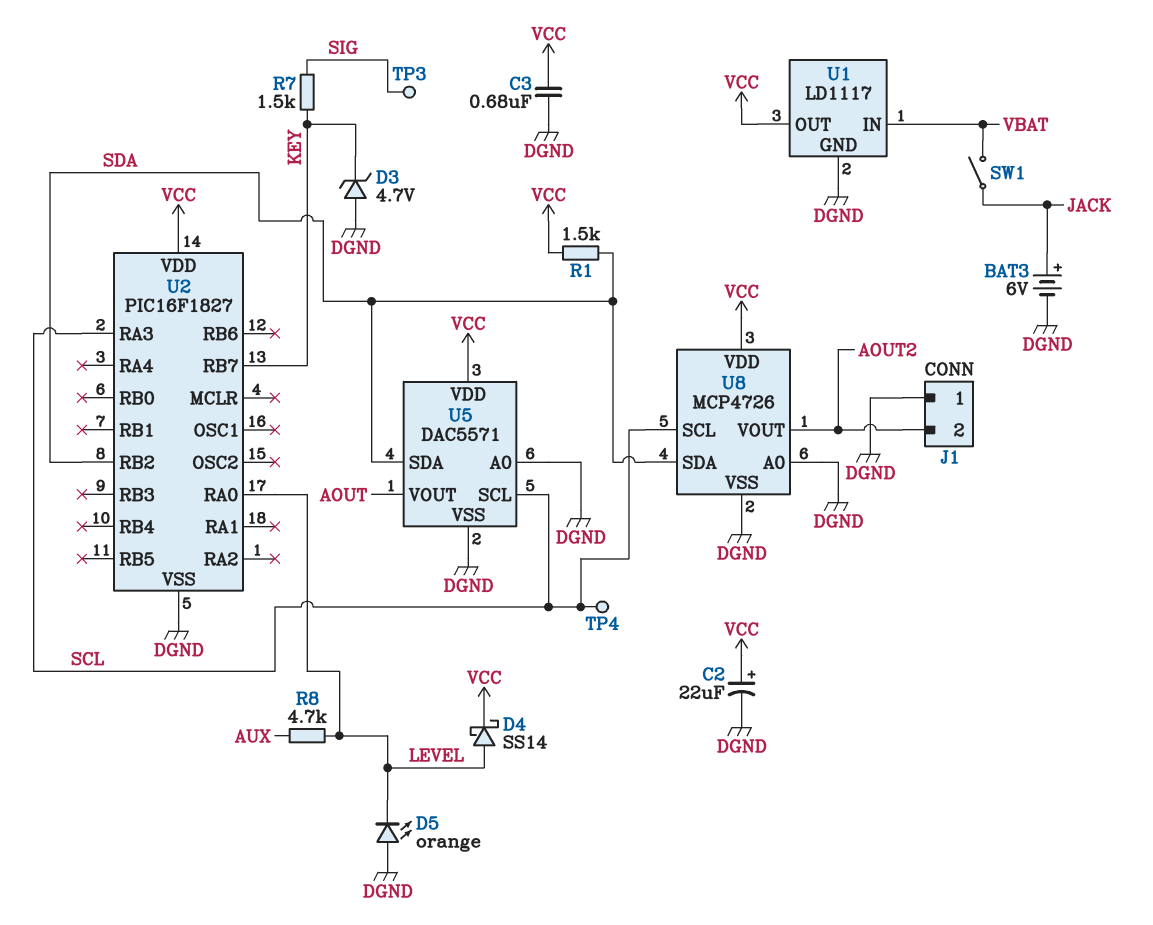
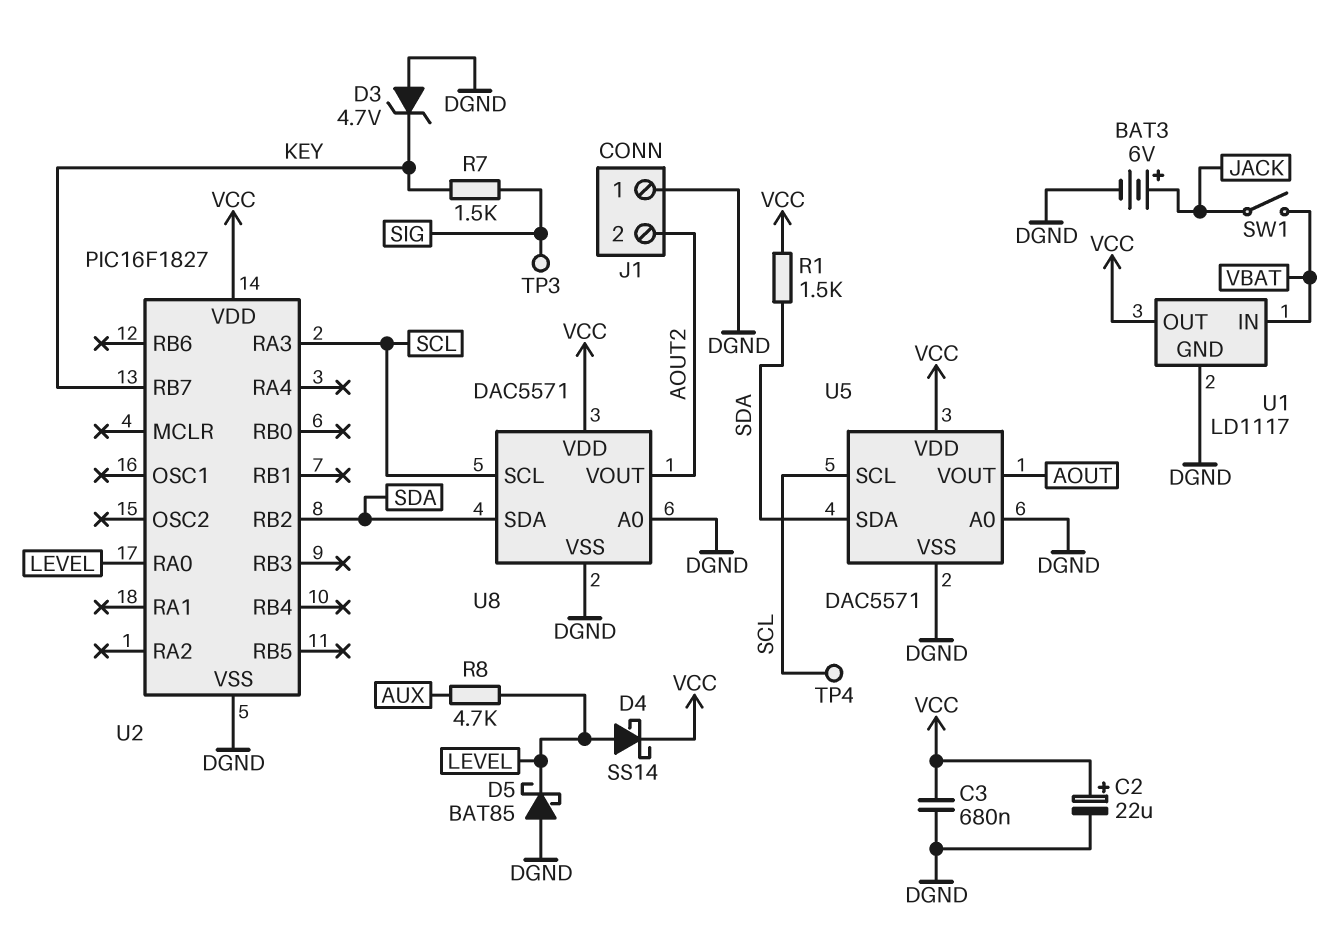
D5: LED orange (A DGND, K LEVEL) -> schottky BAT85 (A DGND, K LEVEL)
U8: MCP4726 -> DAC5571

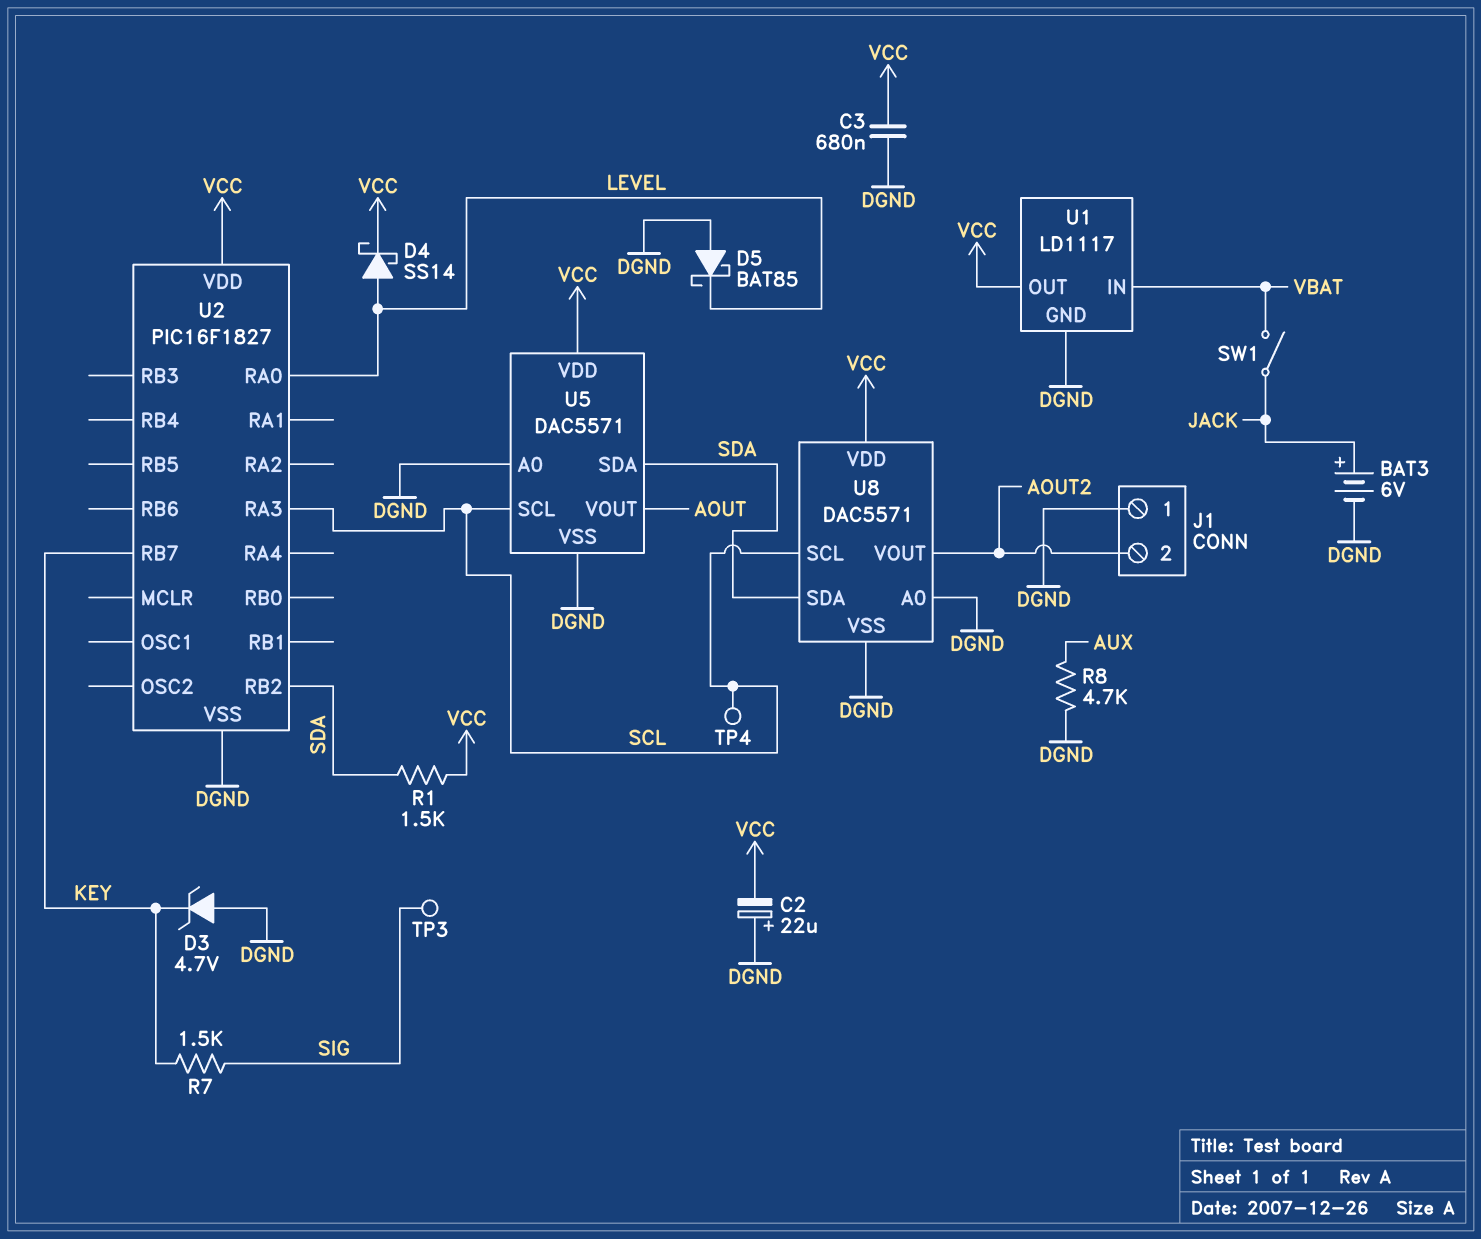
C2: 22uF (plus VCC, minus DGND) -> 22uF (plus DGND, minus VCC)
R8: 4.7k (AUX, LEVEL) -> 4.7k (AUX, DGND)

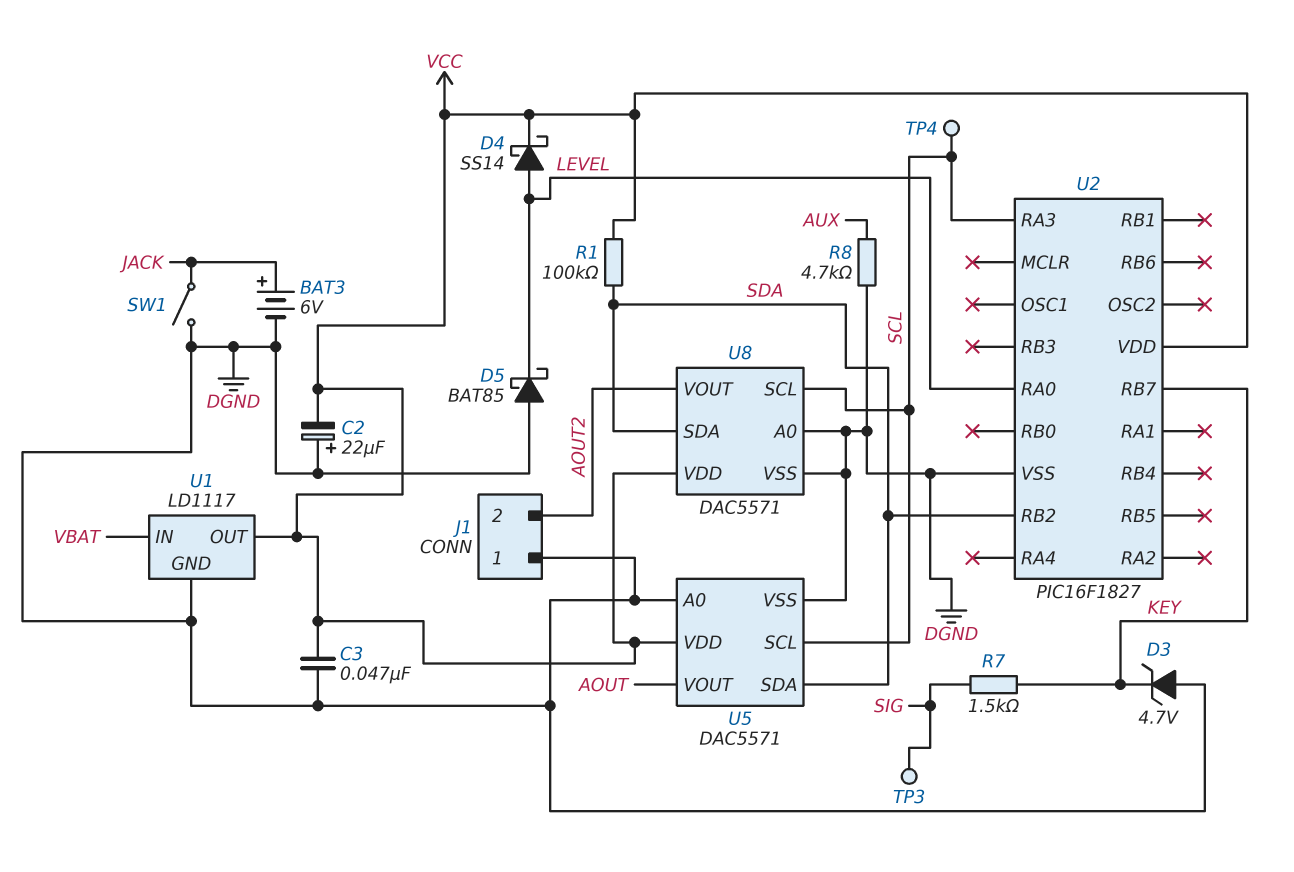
C3: 680nF (DGND, VCC) -> 47nF (DGND, VCC)
R1: 1.5k (SDA, VCC) -> 100k (SDA, VCC)
SW1: switch (JACK, VBAT) -> switch (DGND, JACK)

